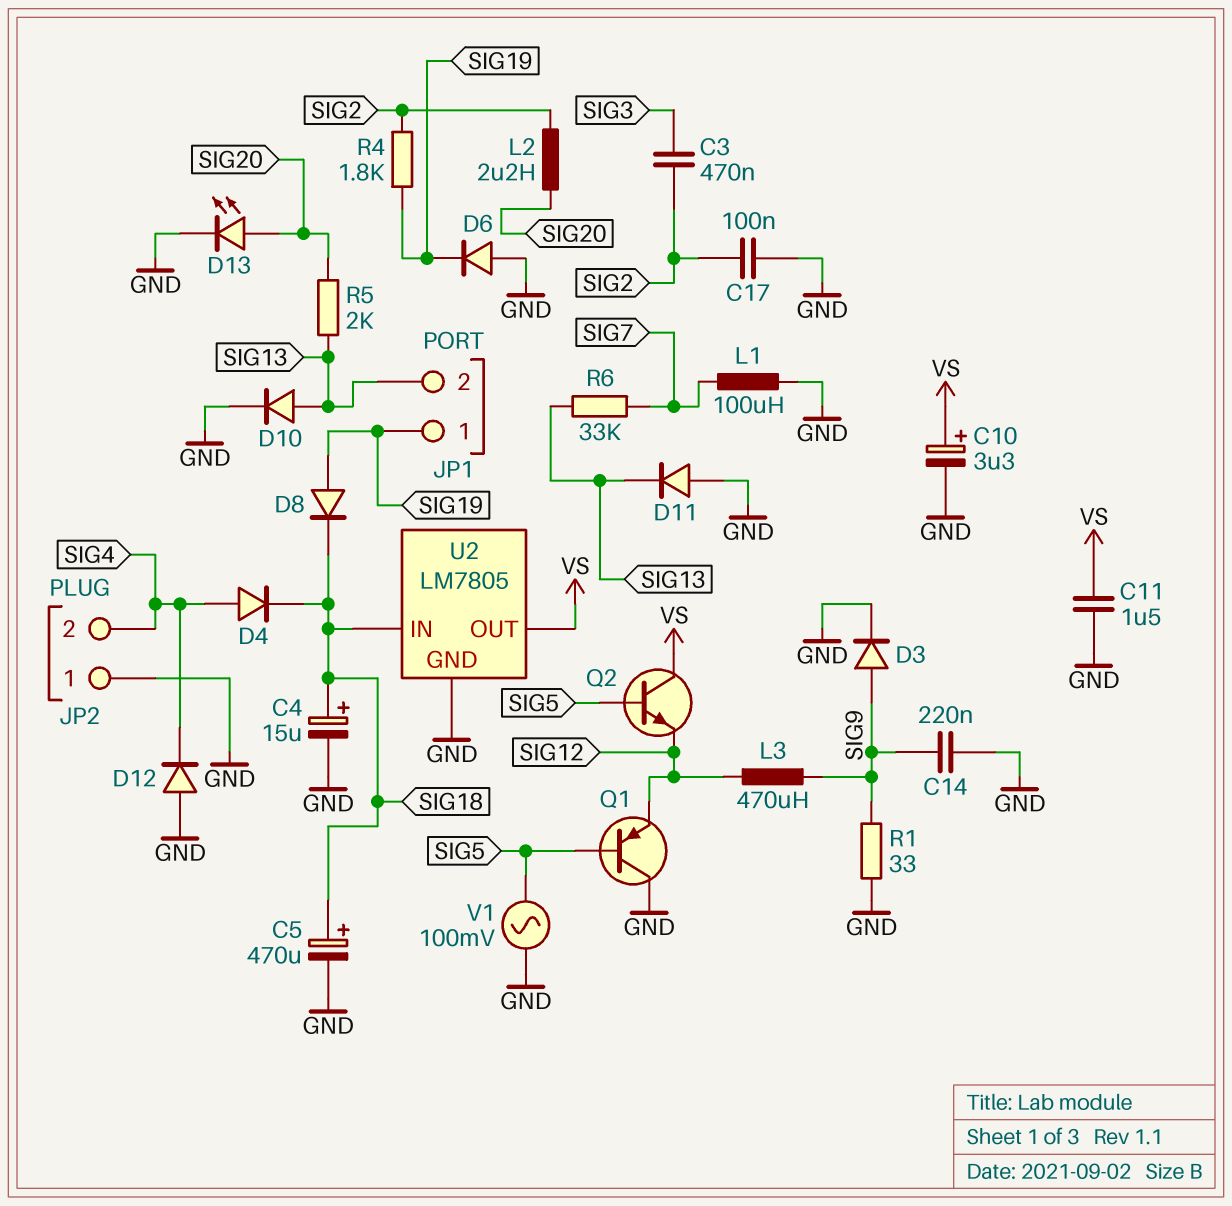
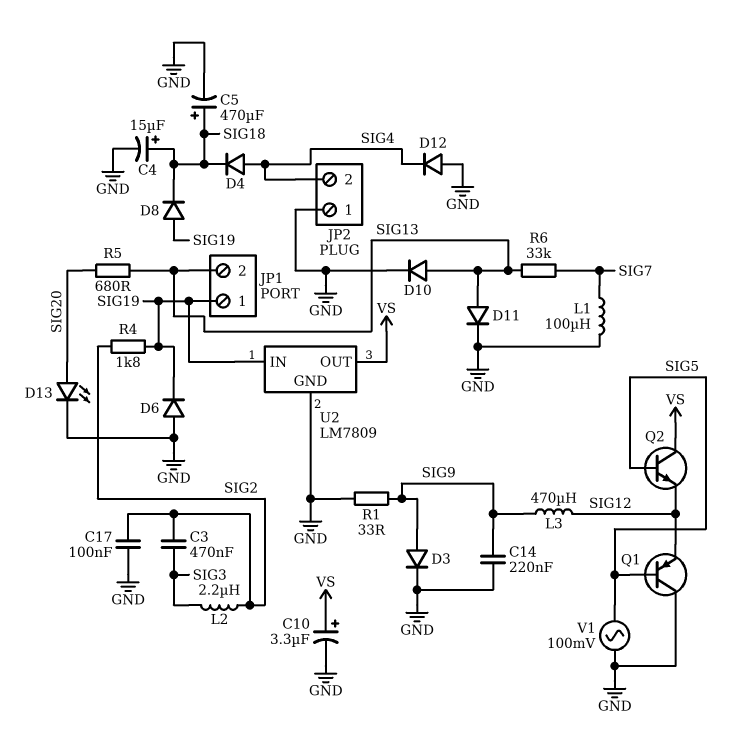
C11: 1.5uF (GND, VS) -> none
D11: diode (A GND, K SIG13) -> diode (A SIG13, K GND)
L2: 2.2uH (SIG2, SIG20) -> 2.2uH (SIG2, SIG3)
R5: 2k (SIG13, SIG20) -> 680 (SIG13, SIG20)
U2: LM7805 -> LM7809
U2 pin IN: SIG18 -> SIG19

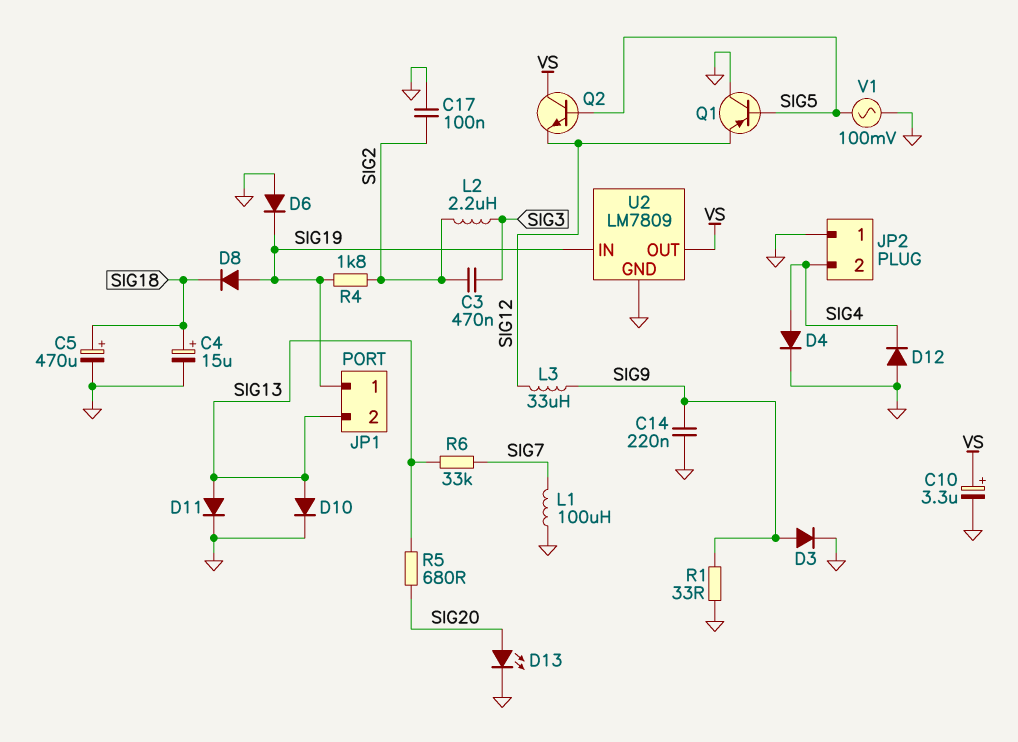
D4: diode (A SIG4, K SIG18) -> diode (A SIG4, K GND)
L3: 470uH (SIG9, SIG12) -> 33uH (SIG9, SIG12)

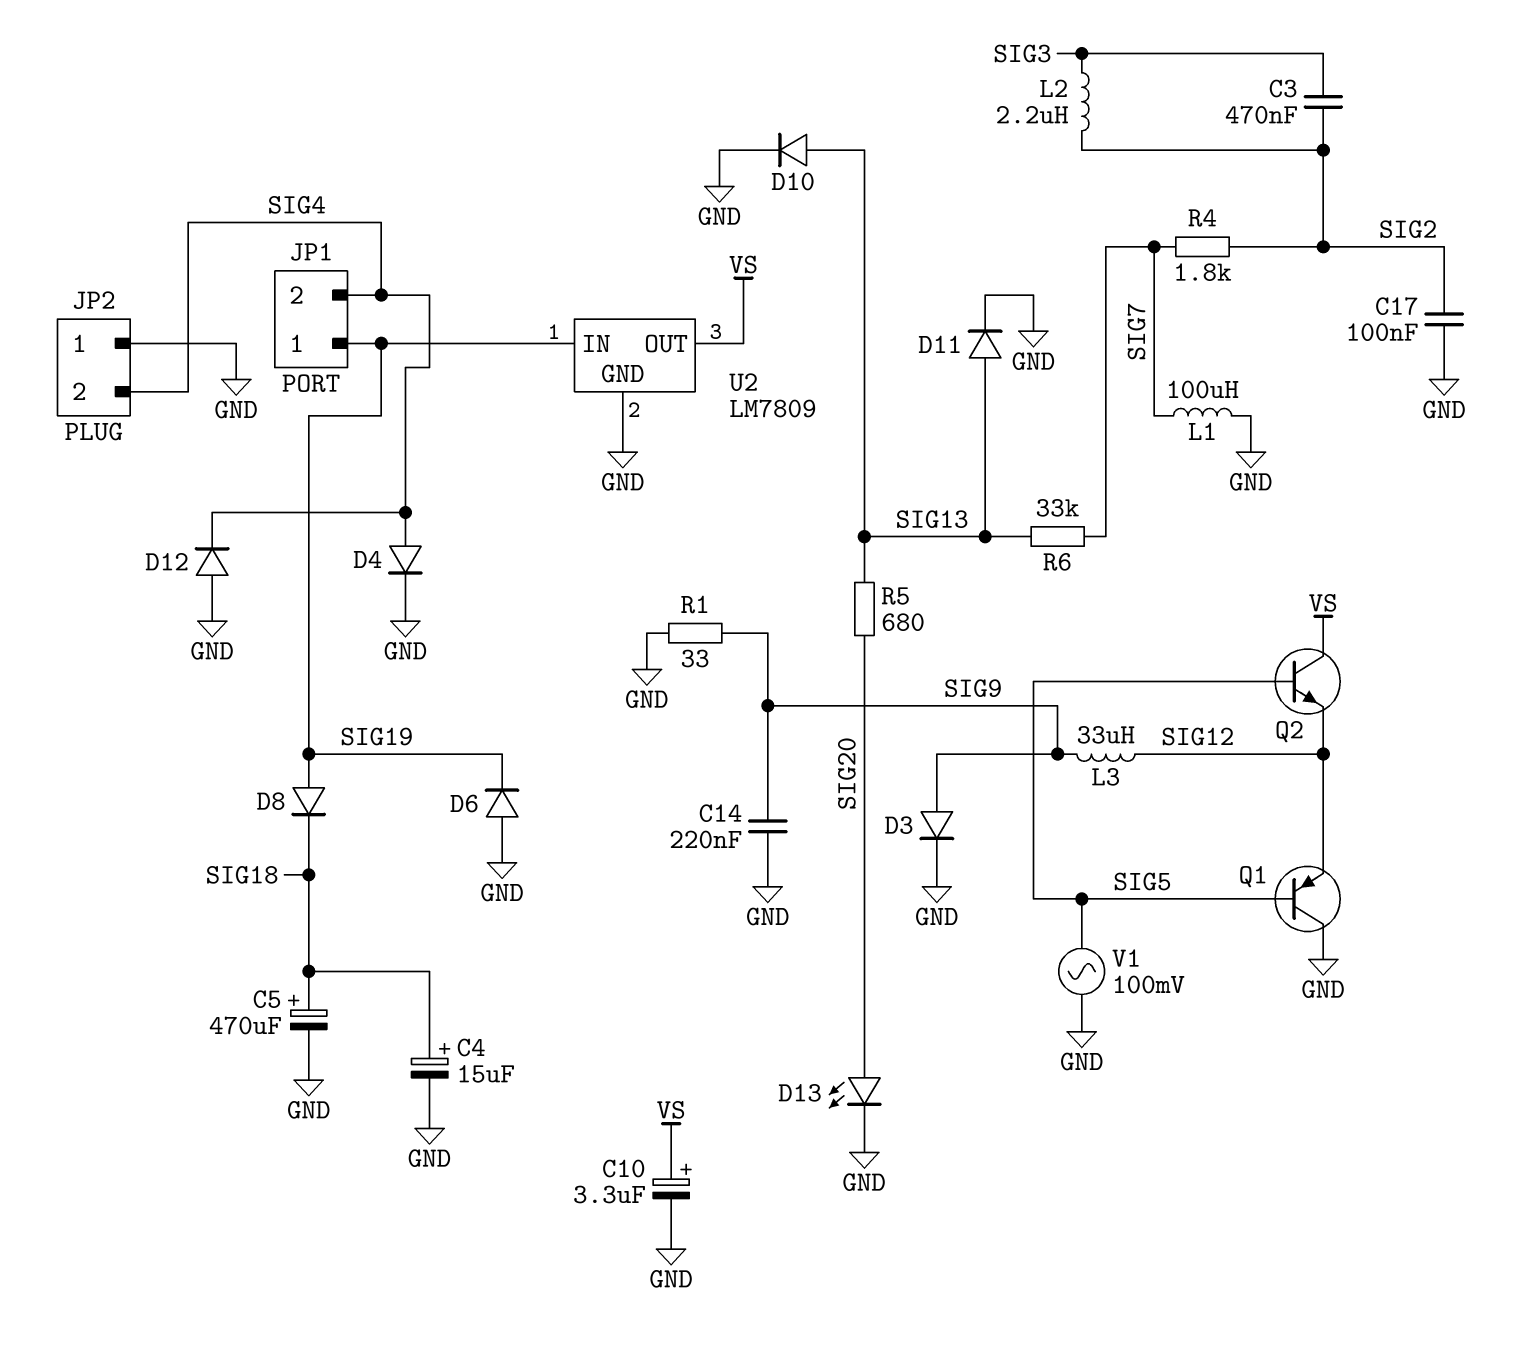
JP1 pin 2: SIG13 -> SIG4
R4: 1.8k (SIG2, SIG19) -> 1.8k (SIG2, SIG7)

